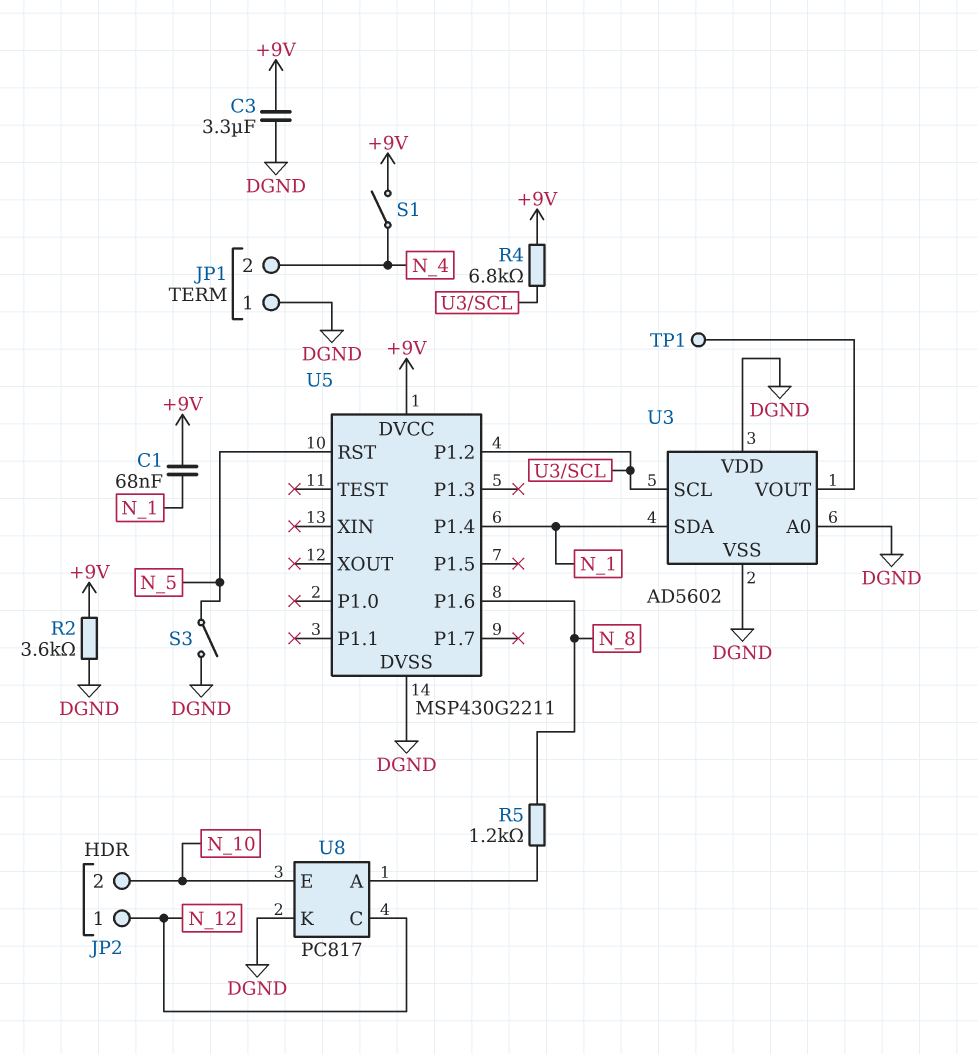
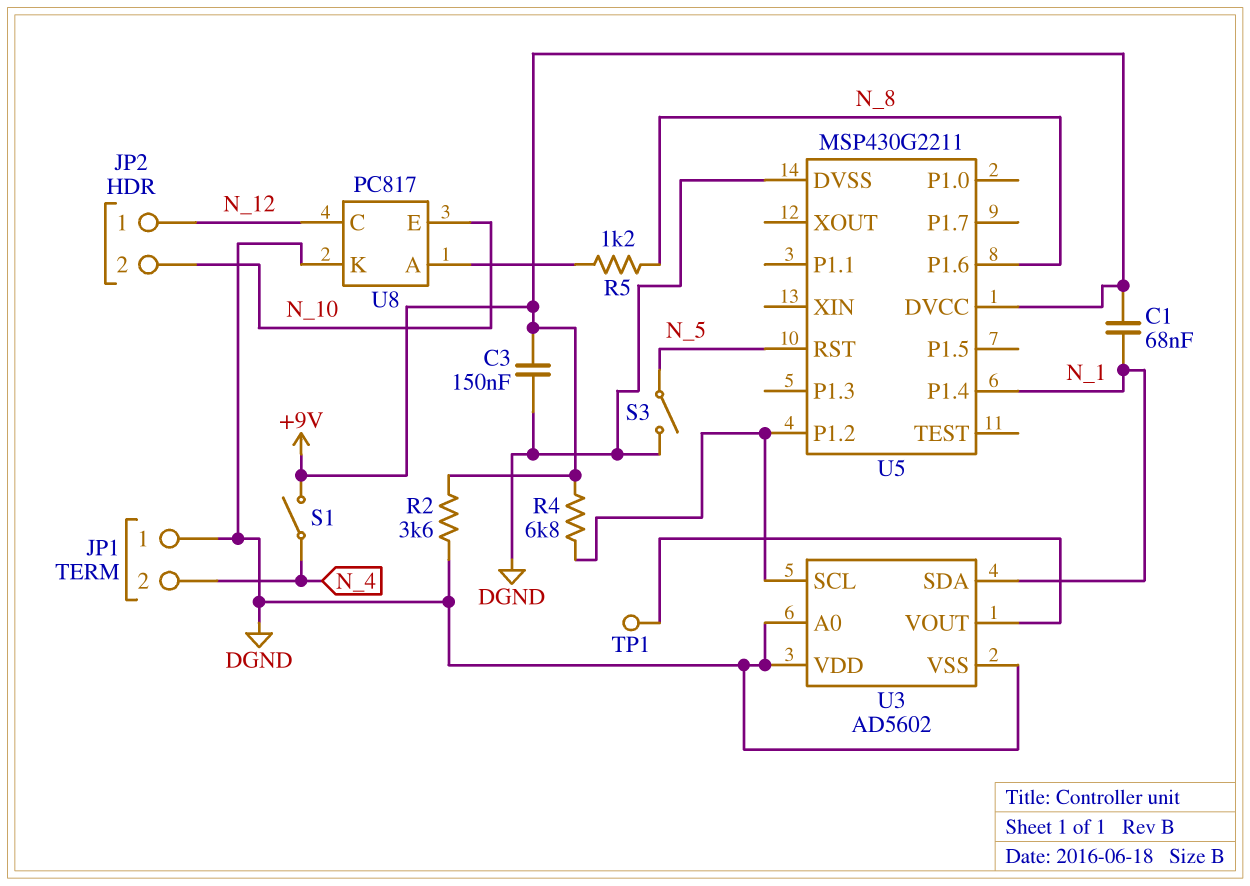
C3: 3.3uF (+9V, DGND) -> 150nF (+9V, DGND)

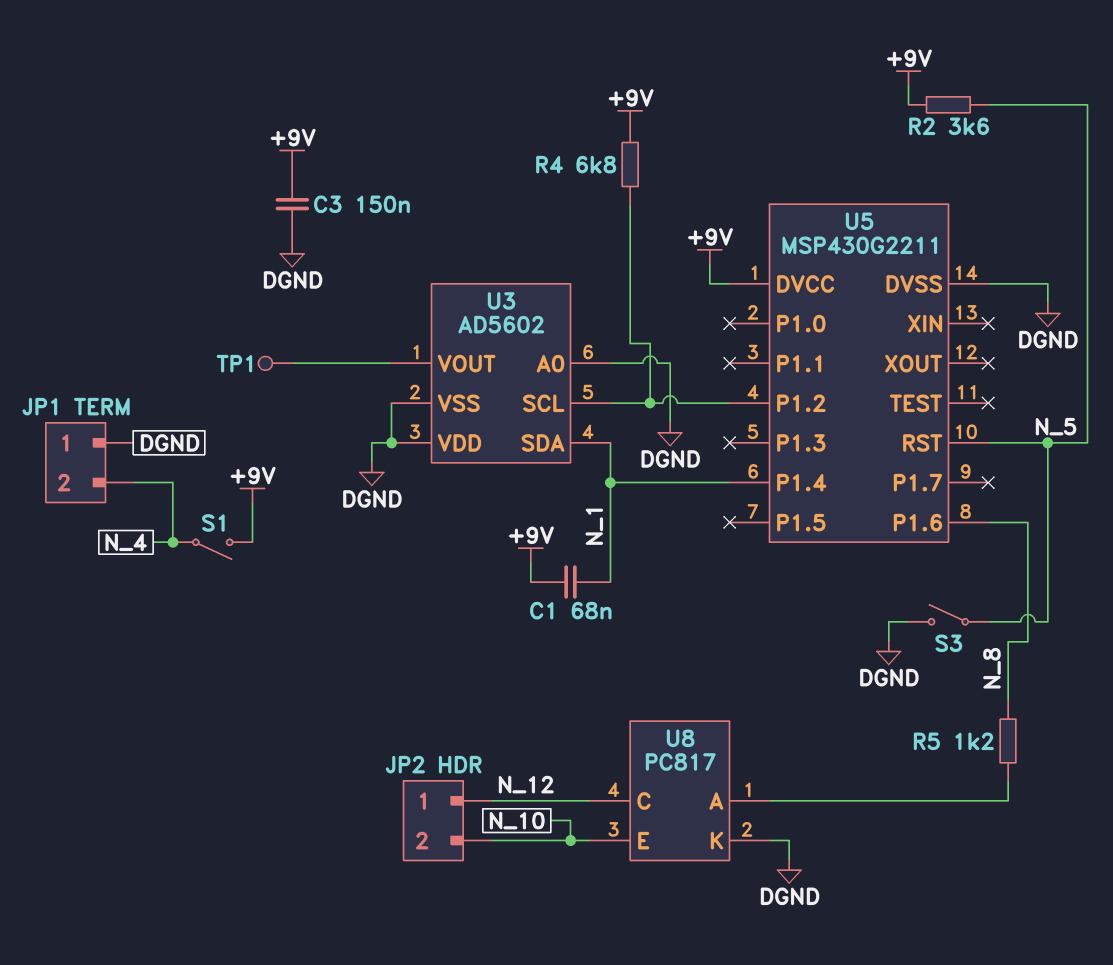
R2: 3.6k (+9V, DGND) -> 3.6k (+9V, N_5)

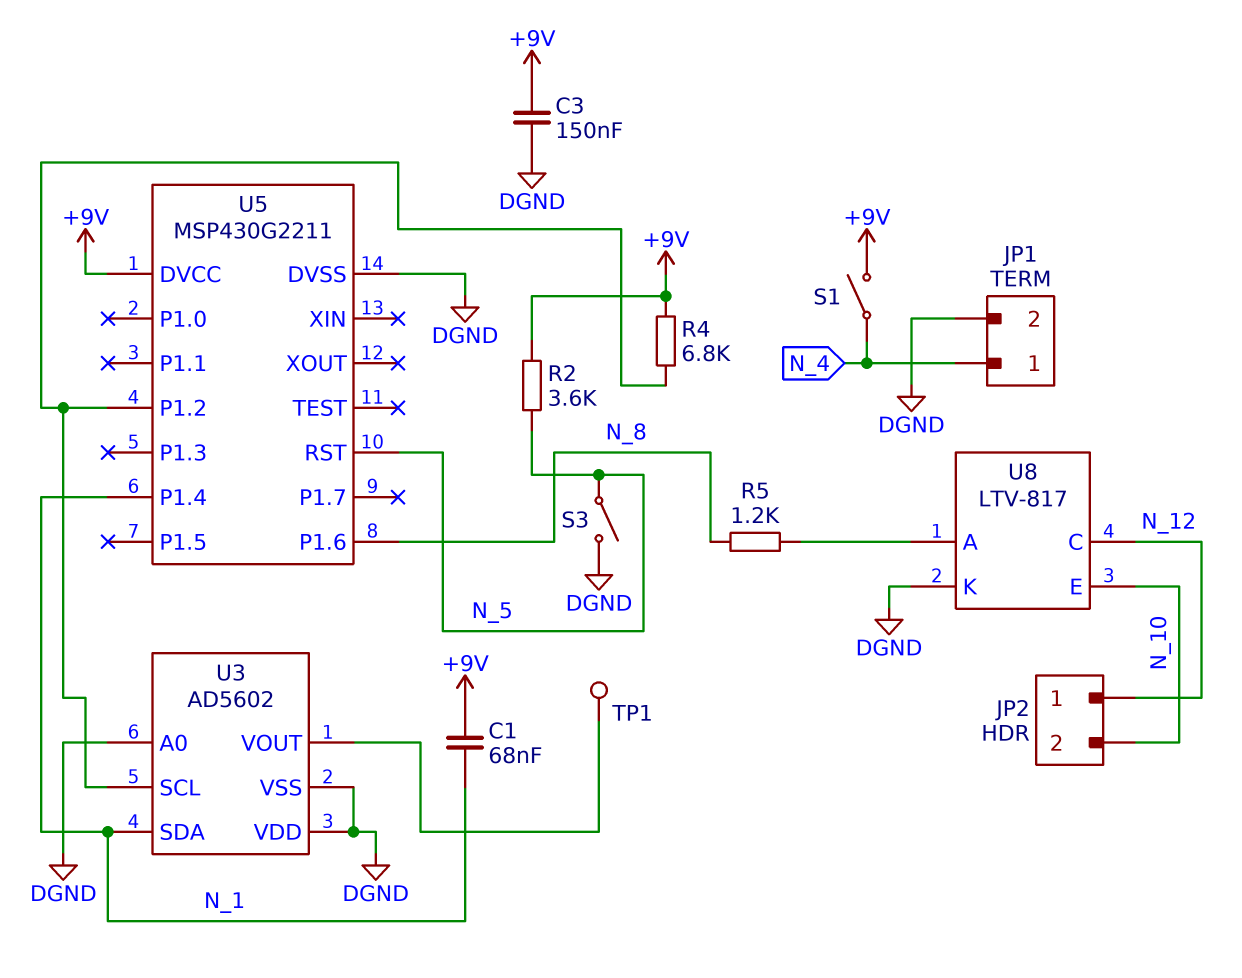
JP1 pin 1: DGND -> N_4
JP1 pin 2: N_4 -> DGND
U8: PC817 -> LTV-817

